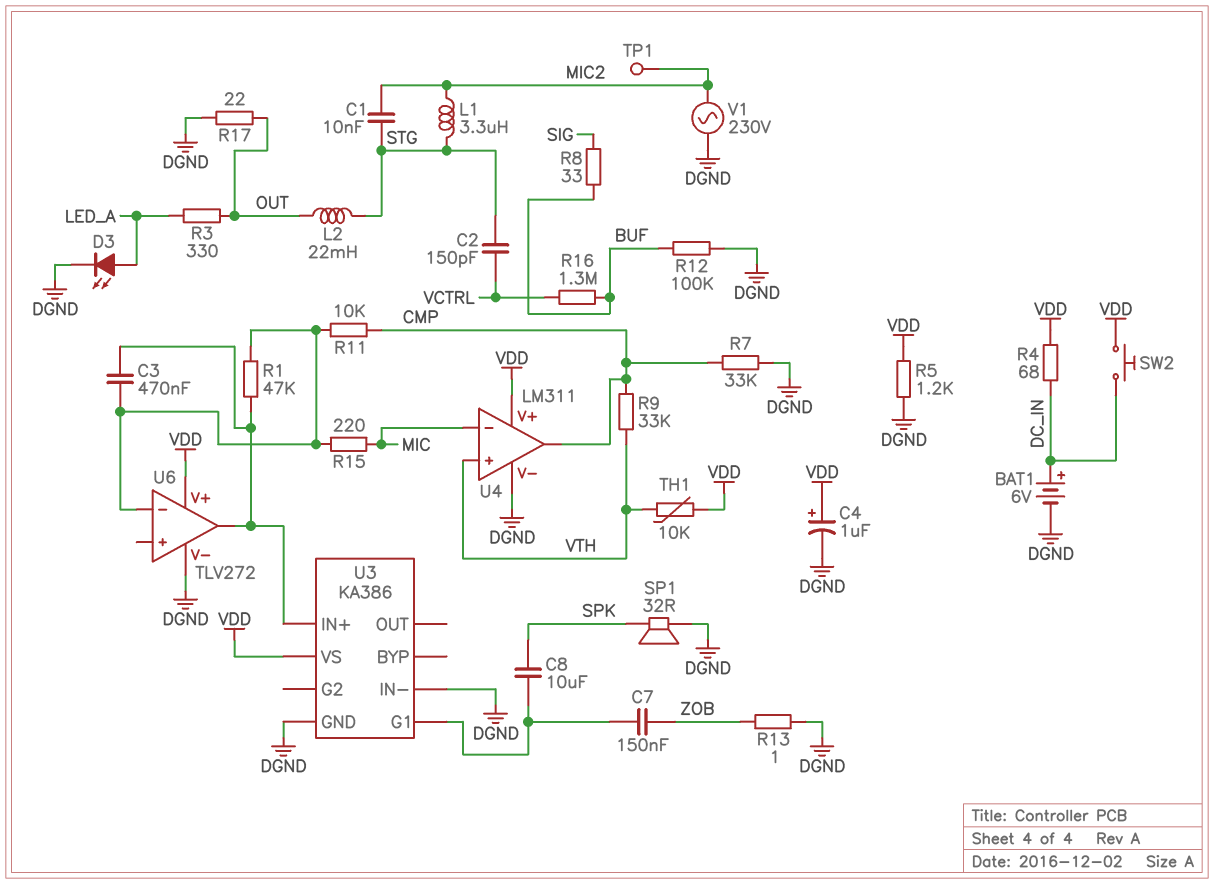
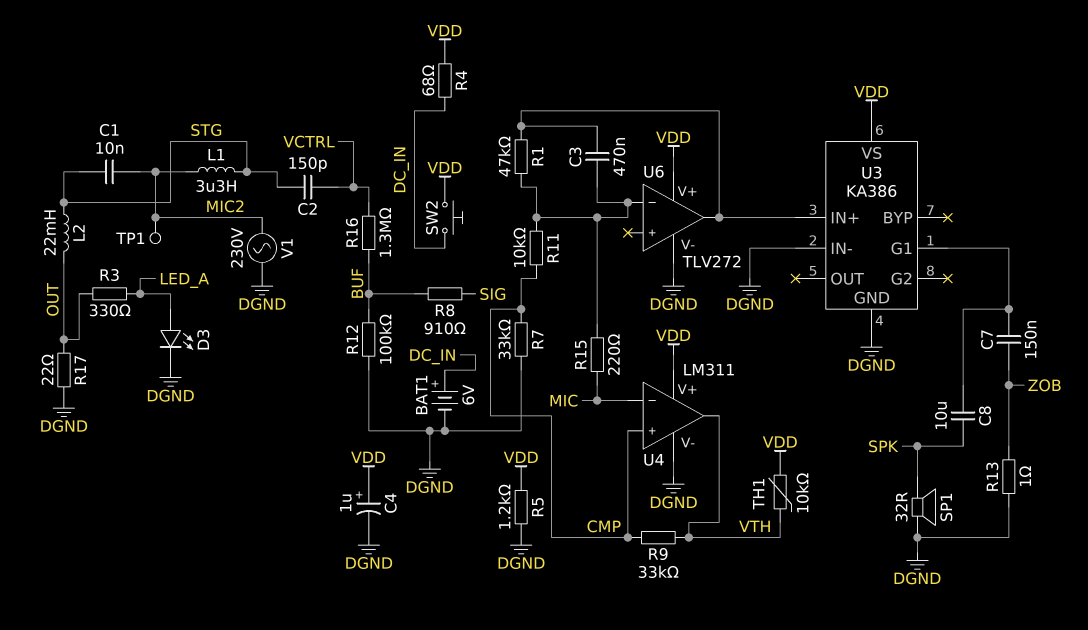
R8: 33 (BUF, SIG) -> 910 (BUF, SIG)
U4 pin in+: VTH -> CMP
U4 pin out: CMP -> VTH

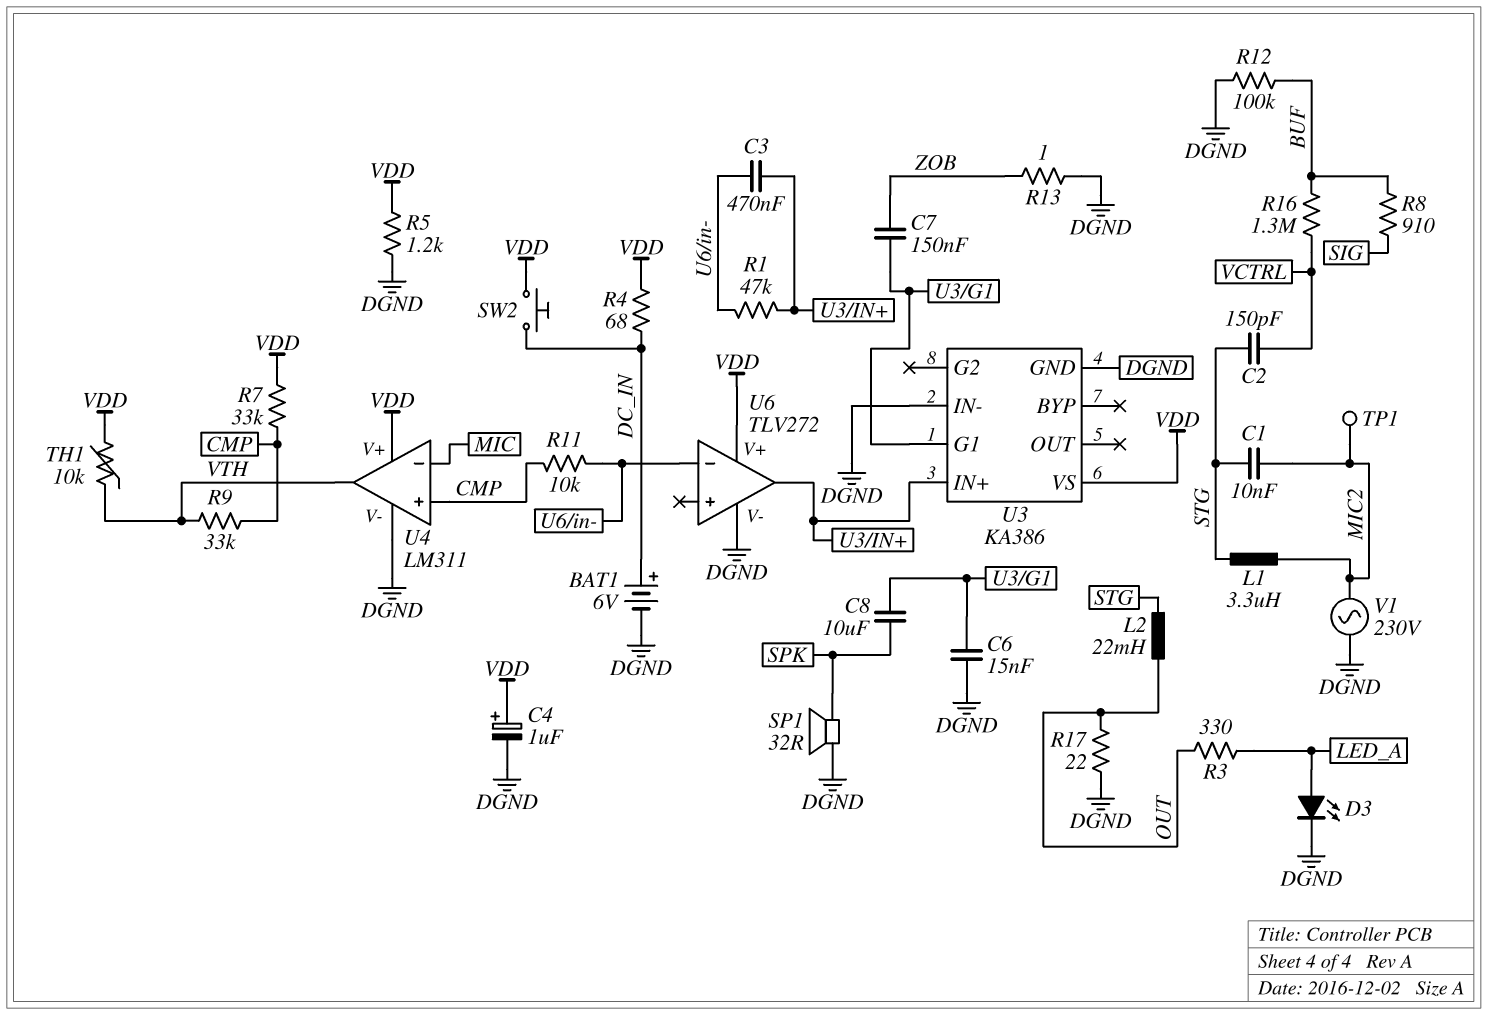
C6: none -> 15nF (DGND, U3/G1)
R7: 33k (CMP, DGND) -> 33k (CMP, VDD)
R15: 220 (MIC, U6/in-) -> none

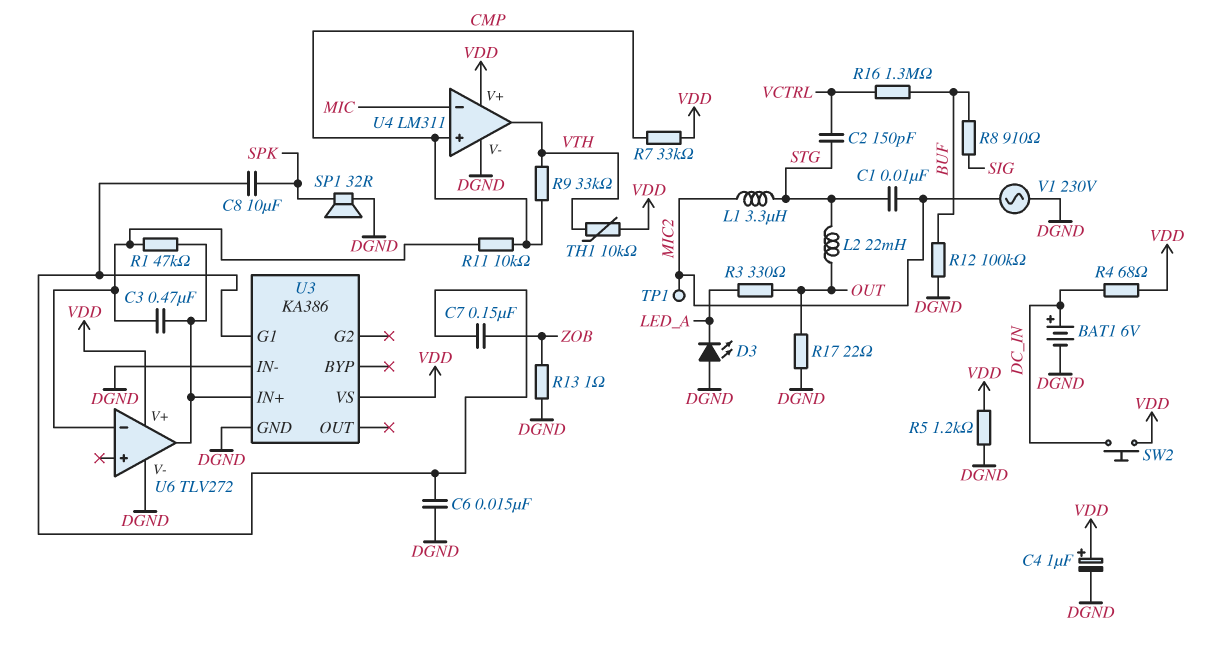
D3: LED (A LED_A, K DGND) -> LED (A DGND, K LED_A)

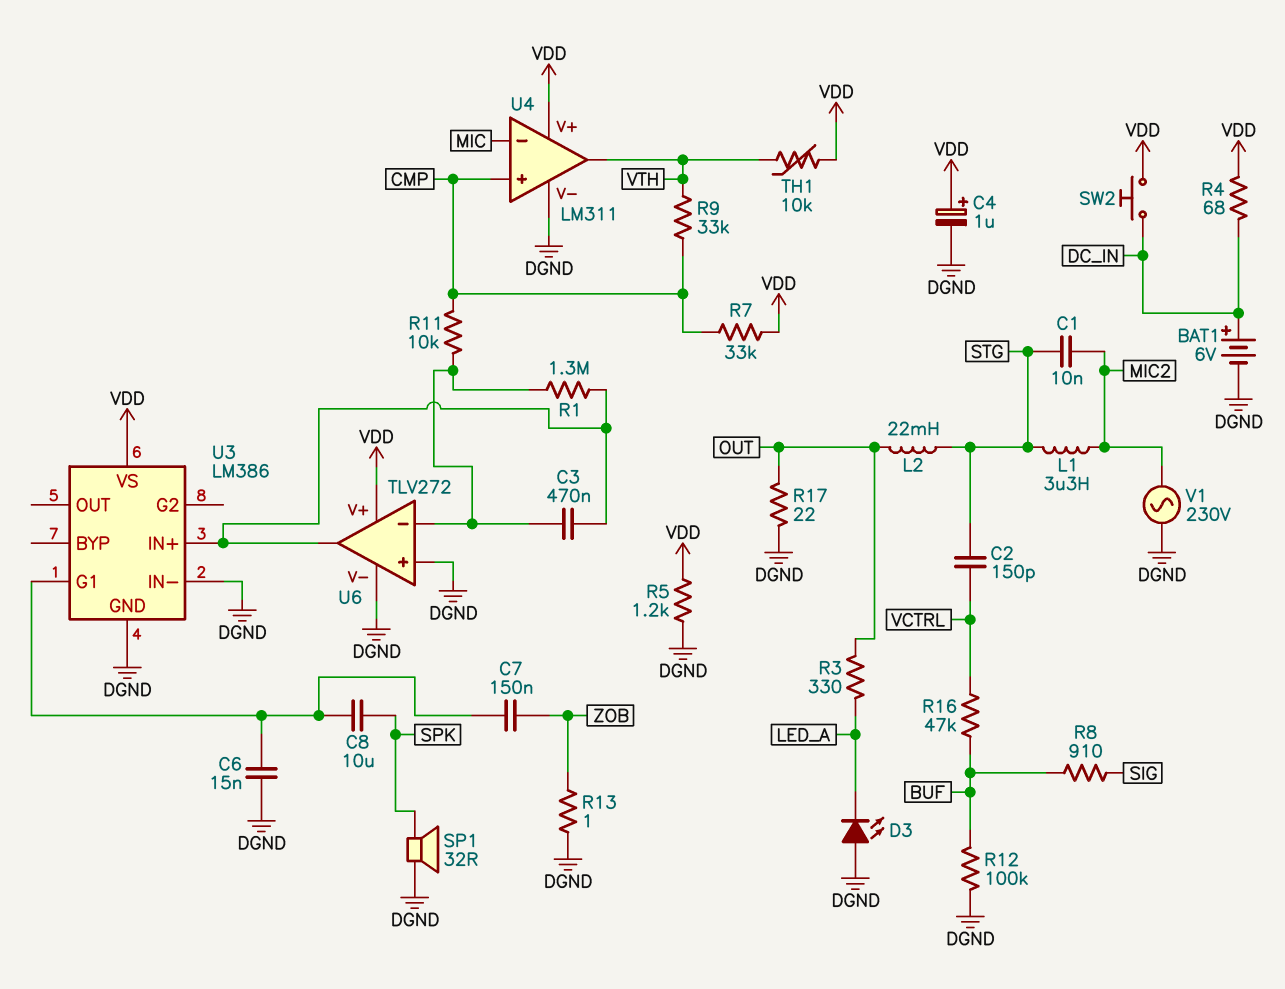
R1: 47k (U3/IN+, U6/in-) -> 1.3M (U3/IN+, U6/in-)
R16: 1.3M (BUF, VCTRL) -> 47k (BUF, VCTRL)
TP1: test point (MIC2) -> none
U3: KA386 -> LM386
U6 pin in+: none -> DGND

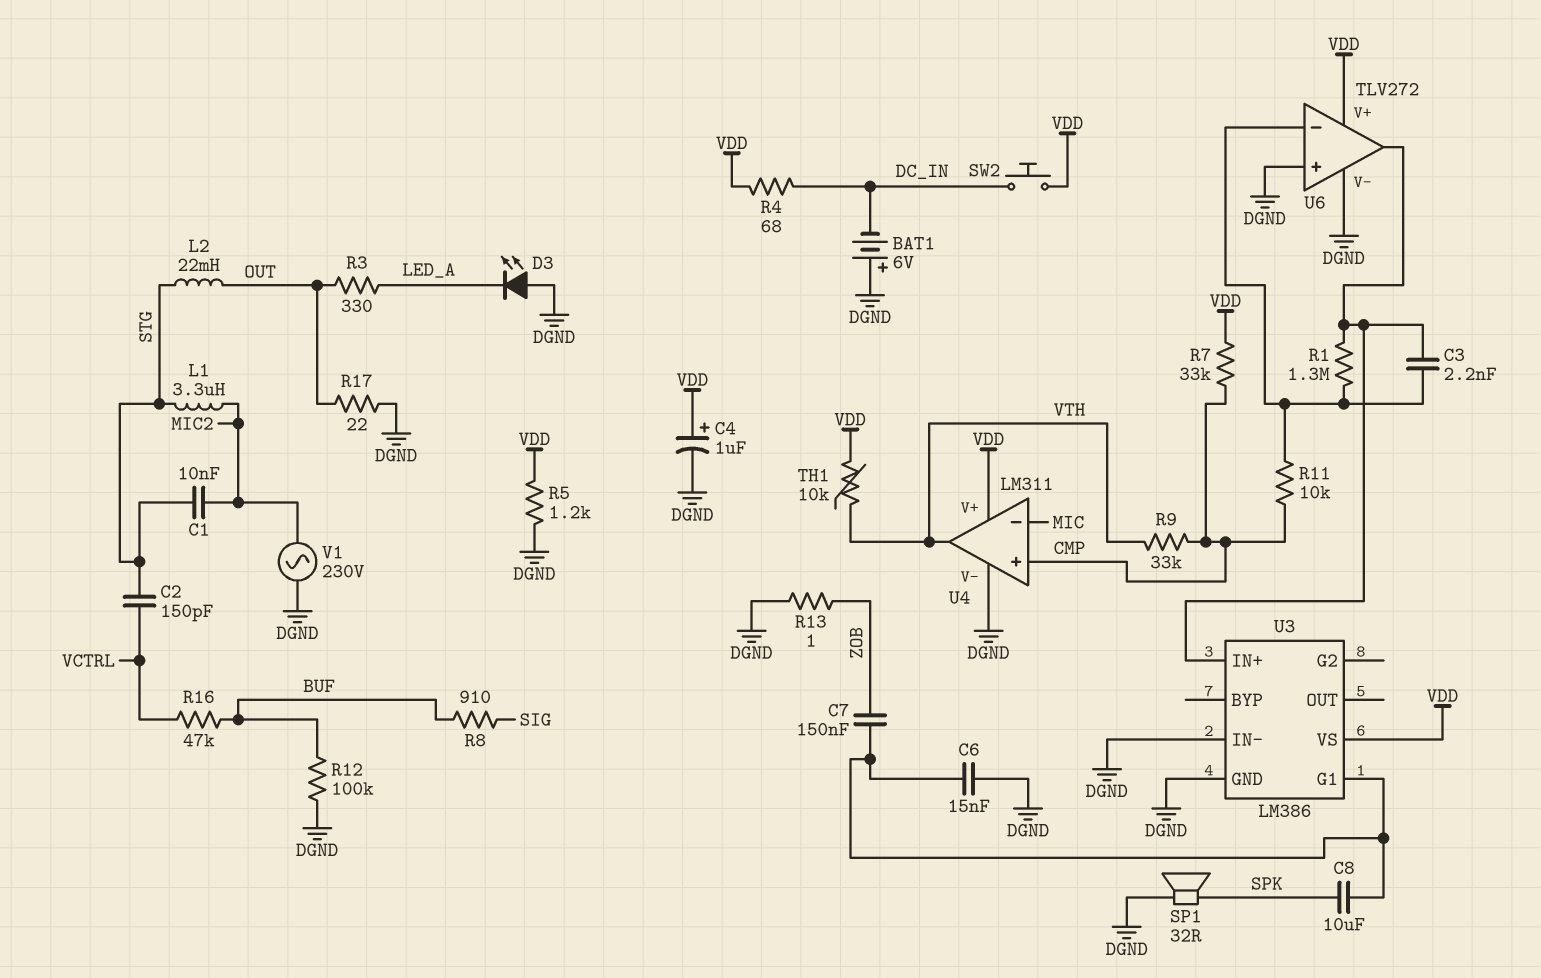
BAT1: 6V (plus DC_IN, minus DGND) -> 6V (plus DGND, minus DC_IN)
C3: 470nF (U3/IN+, U6/in-) -> 2.2nF (U3/IN+, U6/in-)

